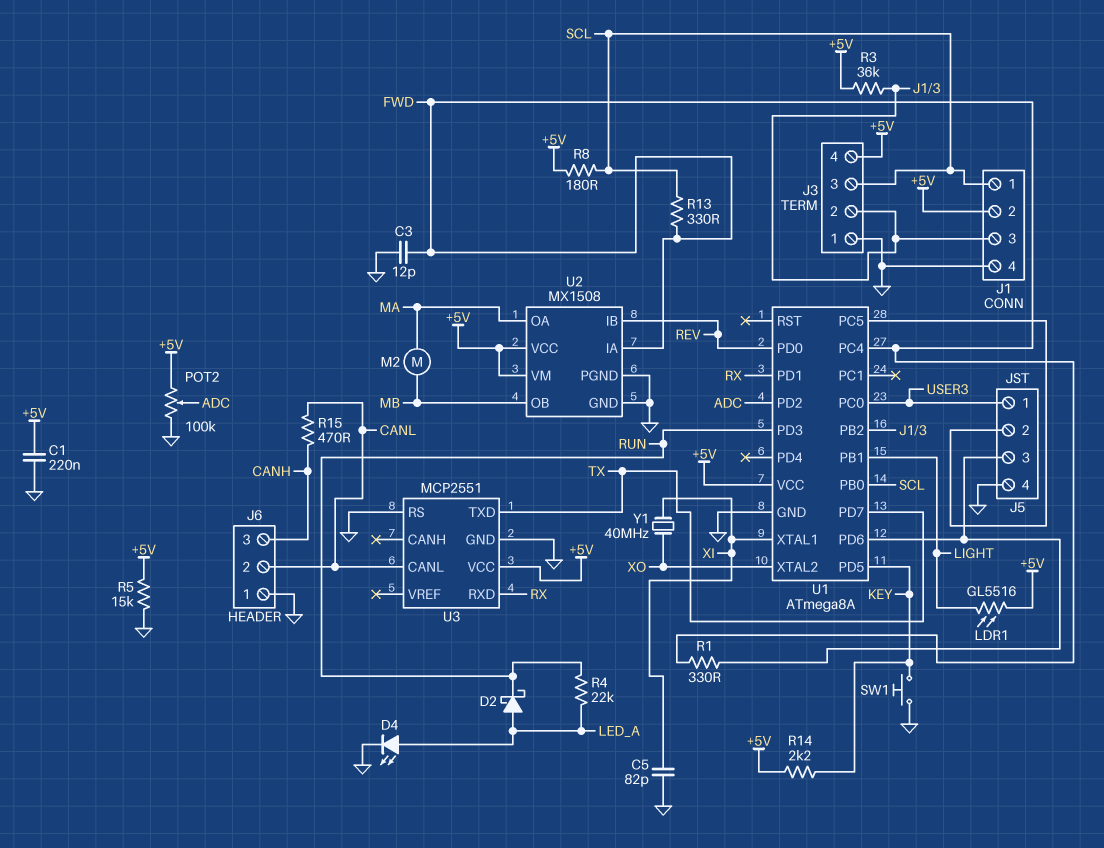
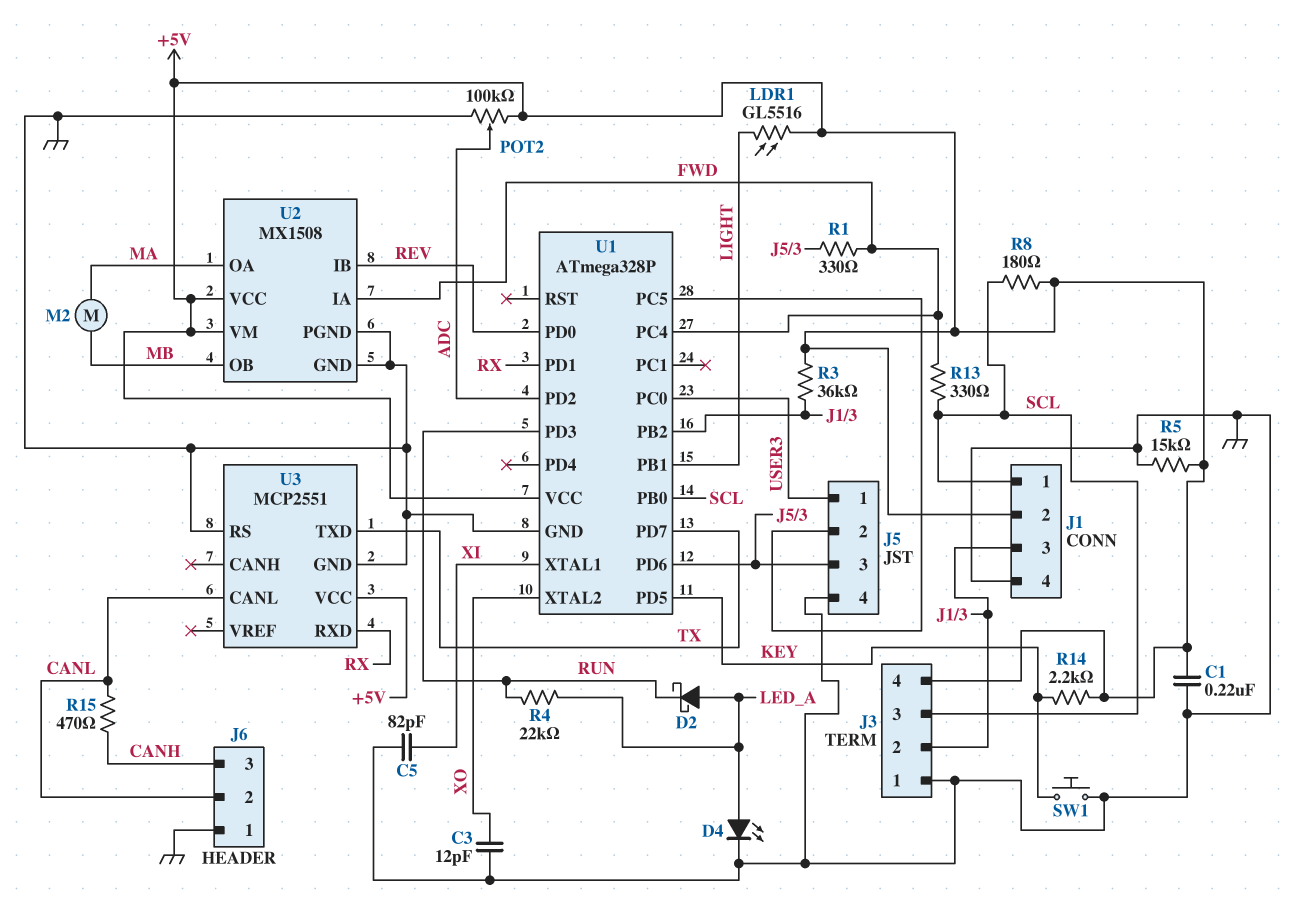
C3: 12pF (FWD, GND) -> 12pF (GND, XO)
U1: ATmega8A -> ATmega328P
Y1: 40MHz (XI, XO) -> none

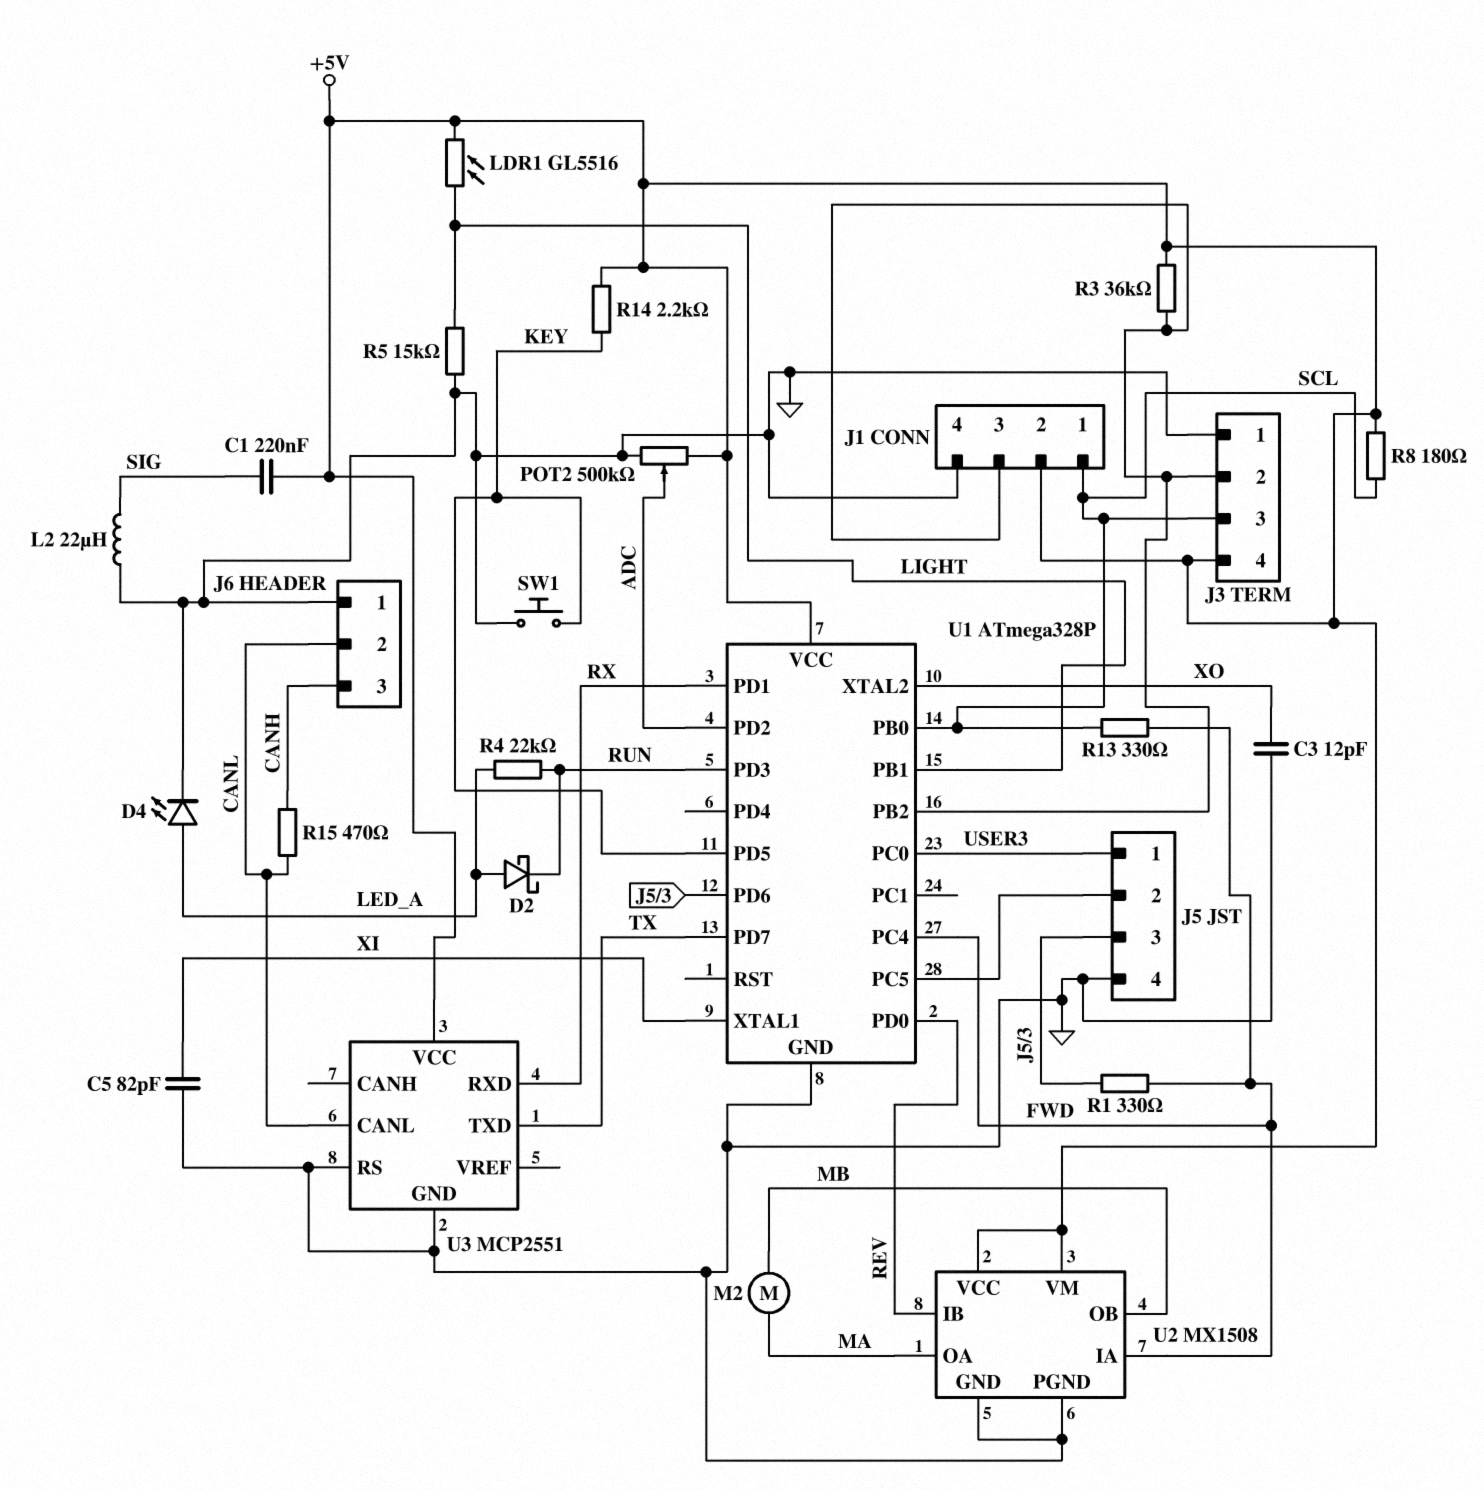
C1: 220nF (+5V, GND) -> 220nF (+5V, SIG)
L2: none -> 22uH (GND, SIG)
POT2: 100k (+5V, GND, wiper ADC) -> 500k (+5V, GND, wiper ADC)
R5: 15k (+5V, GND) -> 15k (GND, LIGHT)

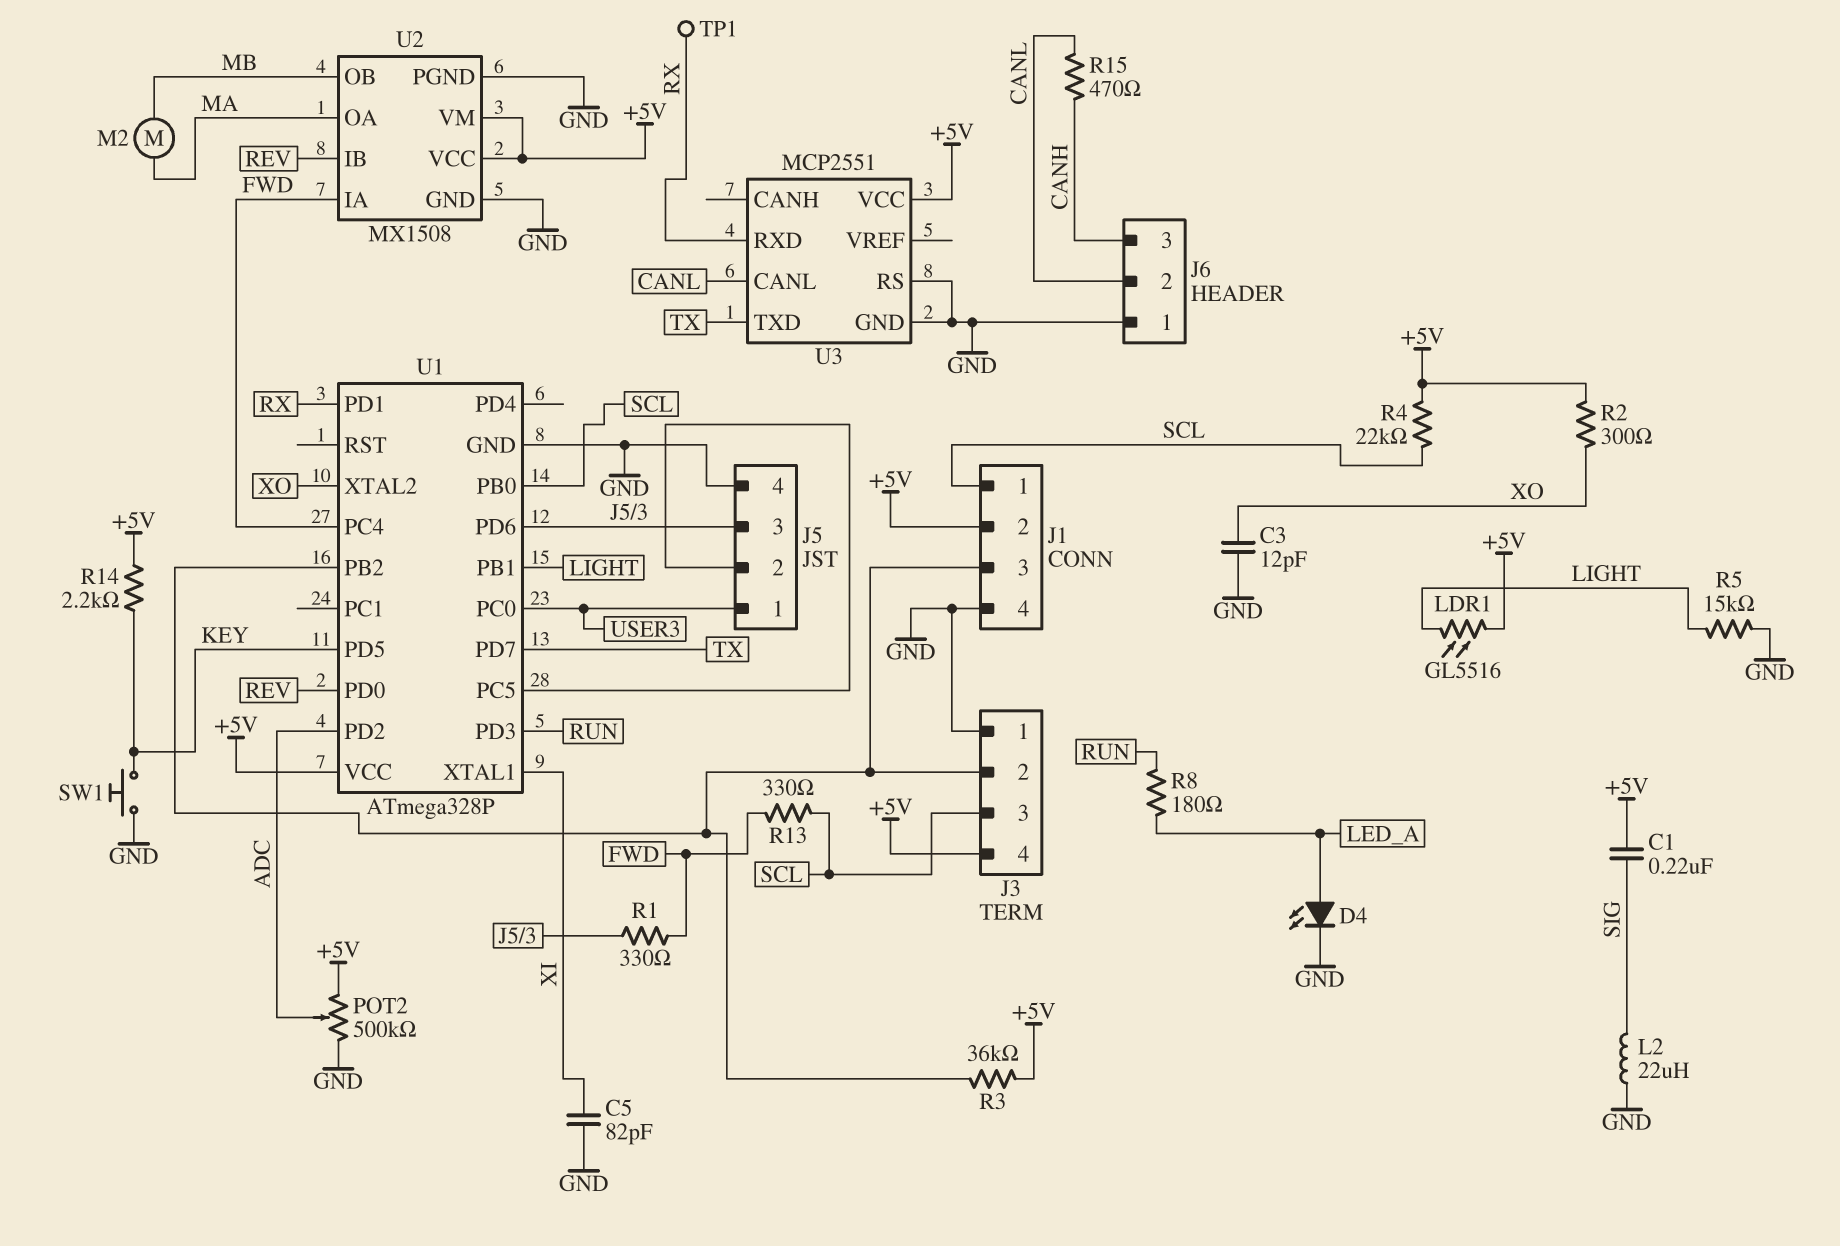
D2: schottky (A LED_A, K RUN) -> none
R2: none -> 300 (+5V, XO)
R4: 22k (LED_A, RUN) -> 22k (+5V, SCL)
R8: 180 (+5V, SCL) -> 180 (LED_A, RUN)
TP1: none -> test point (RX)

